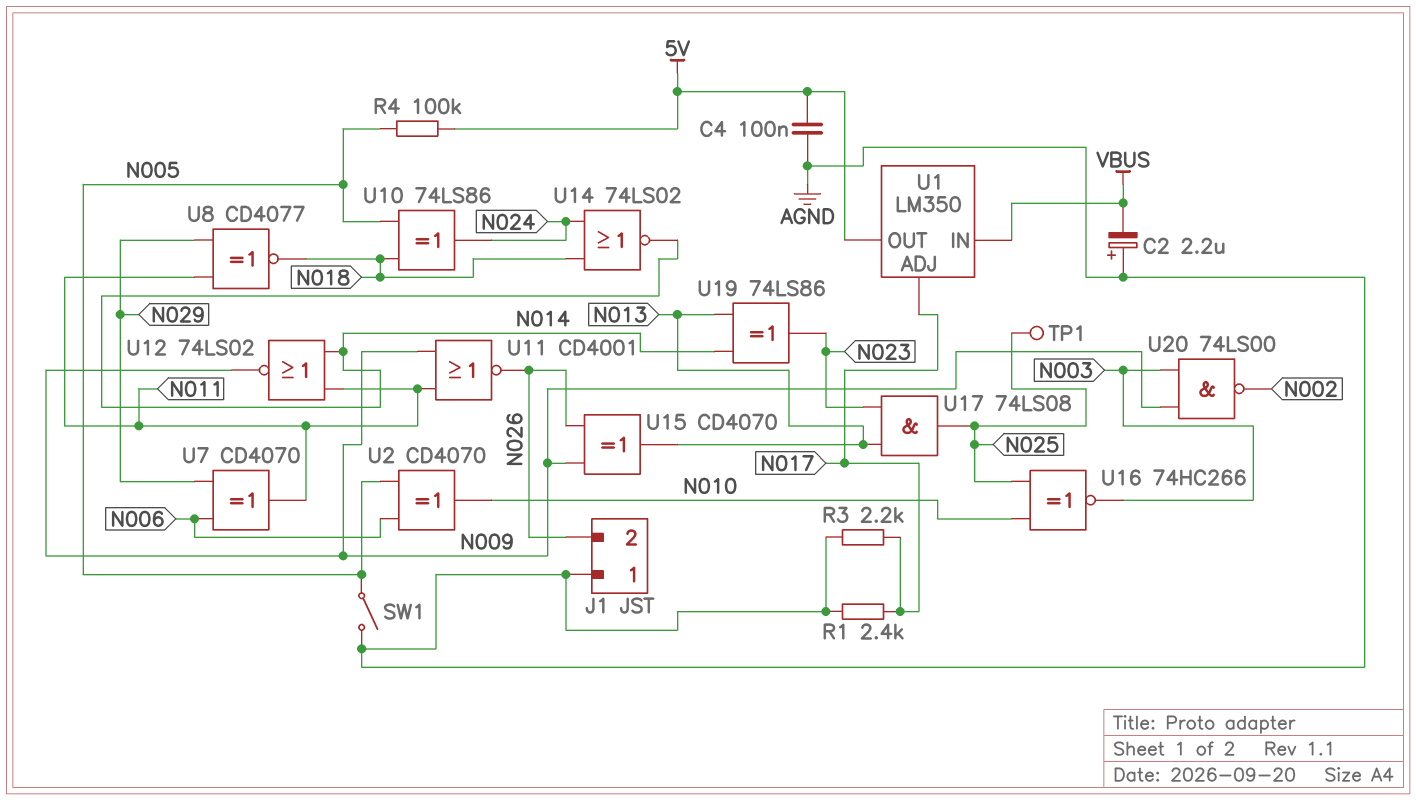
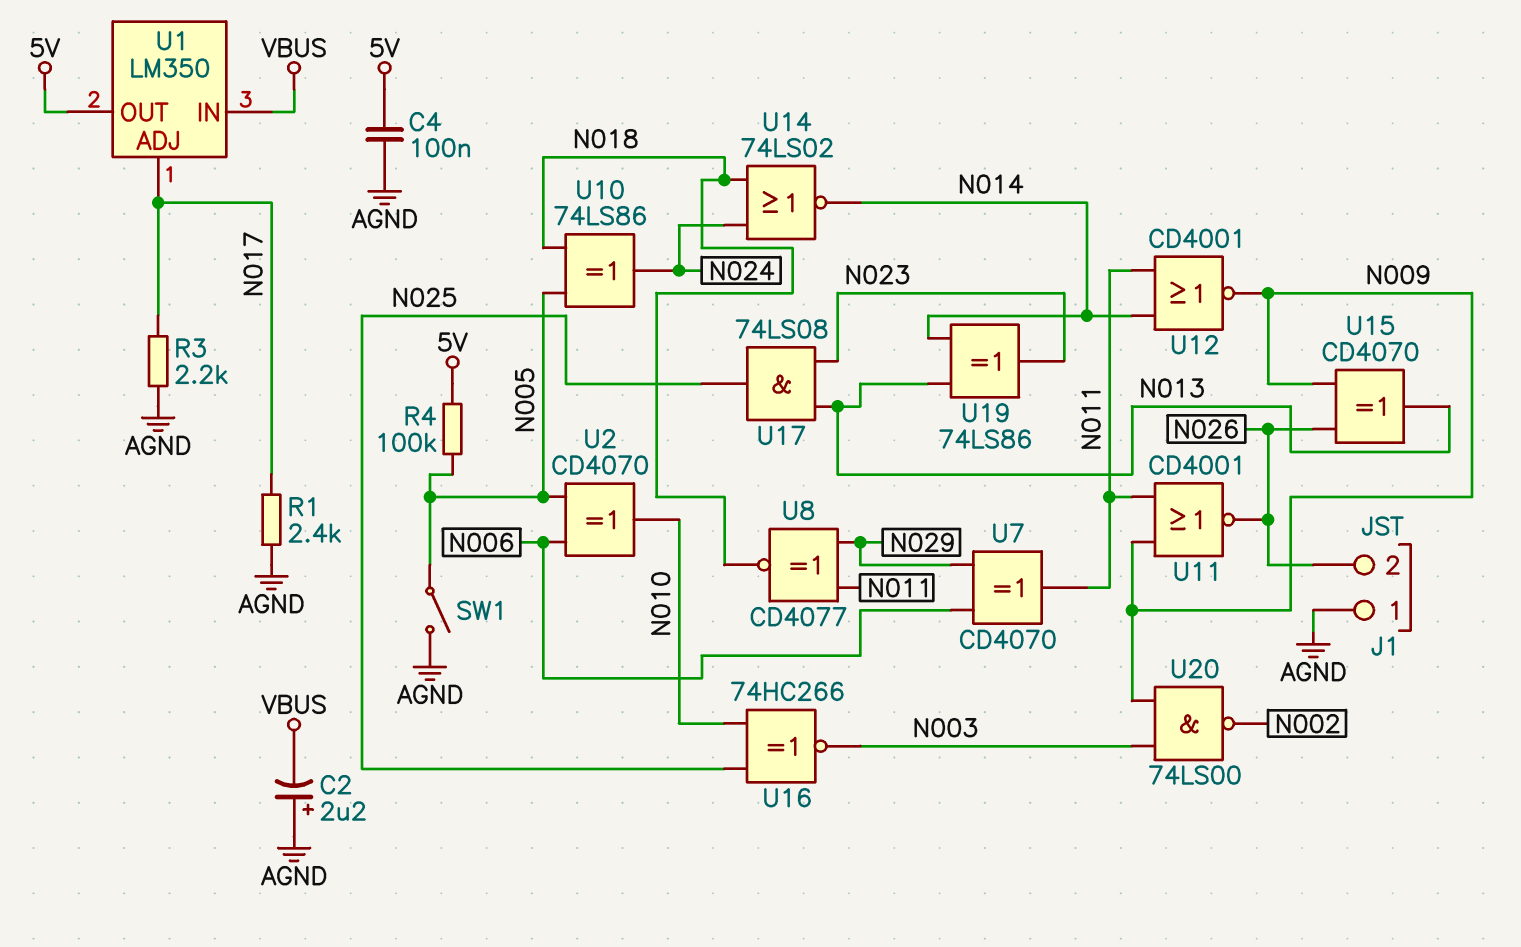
TP1: test point (N025) -> none
U12: NOR 74LS02 (in N011, in N014, out N009) -> NOR CD4001 (in N011, in N014, out N009)

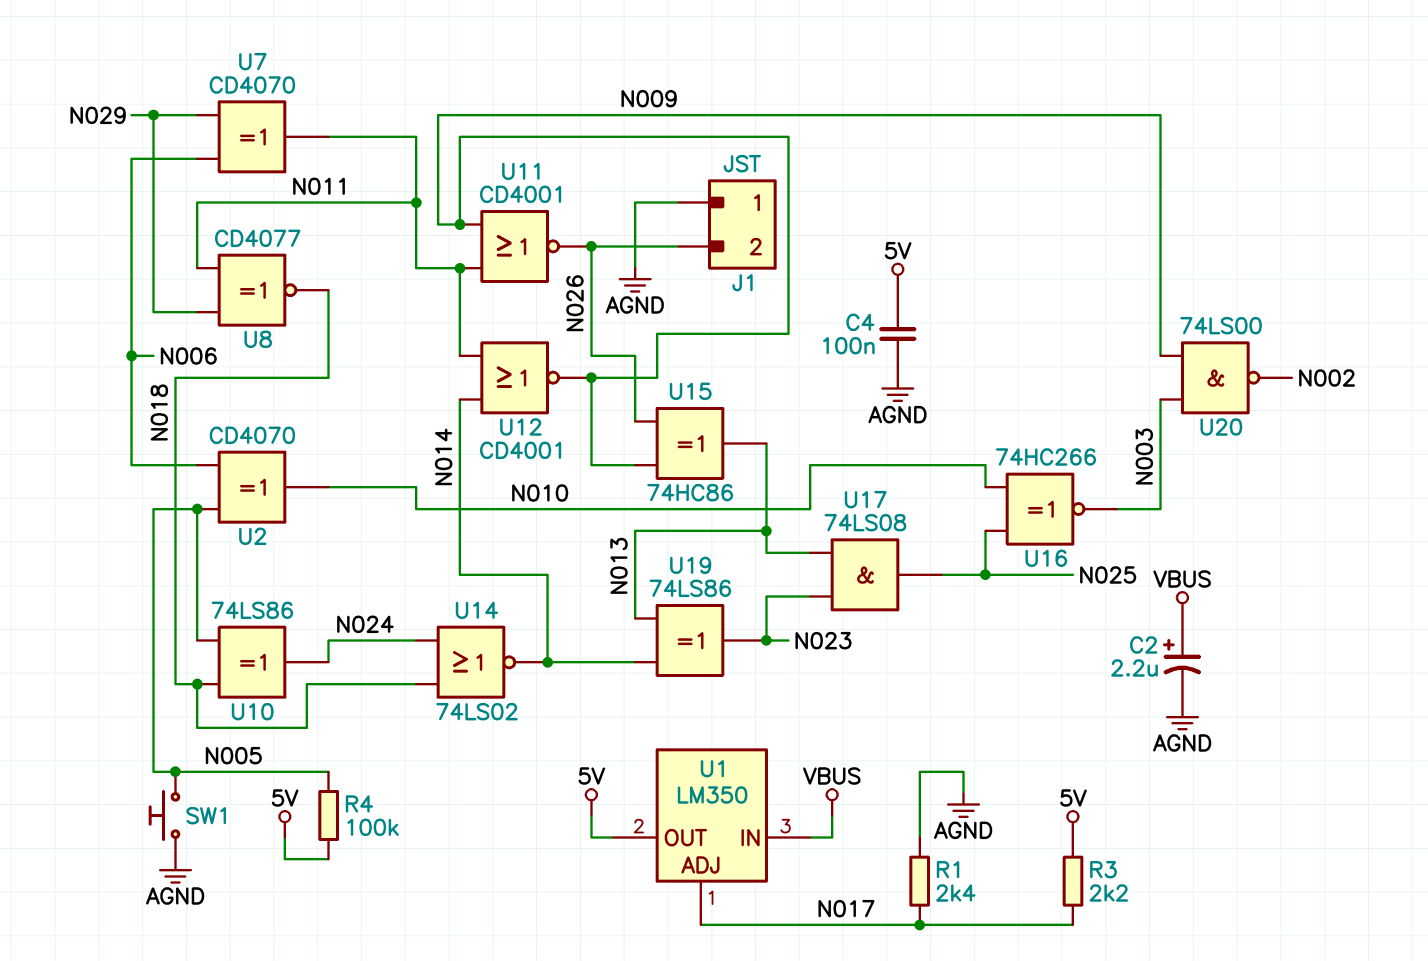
C2: 2.2uF (plus AGND, minus VBUS) -> 2.2uF (plus VBUS, minus AGND)
R3: 2.2k (AGND, N017) -> 2.2k (5V, N017)
SW1: switch (AGND, N005) -> button (AGND, N005)
U15: XOR CD4070 (in N009, in N026, out N013) -> XOR 74HC86 (in N009, in N026, out N013)

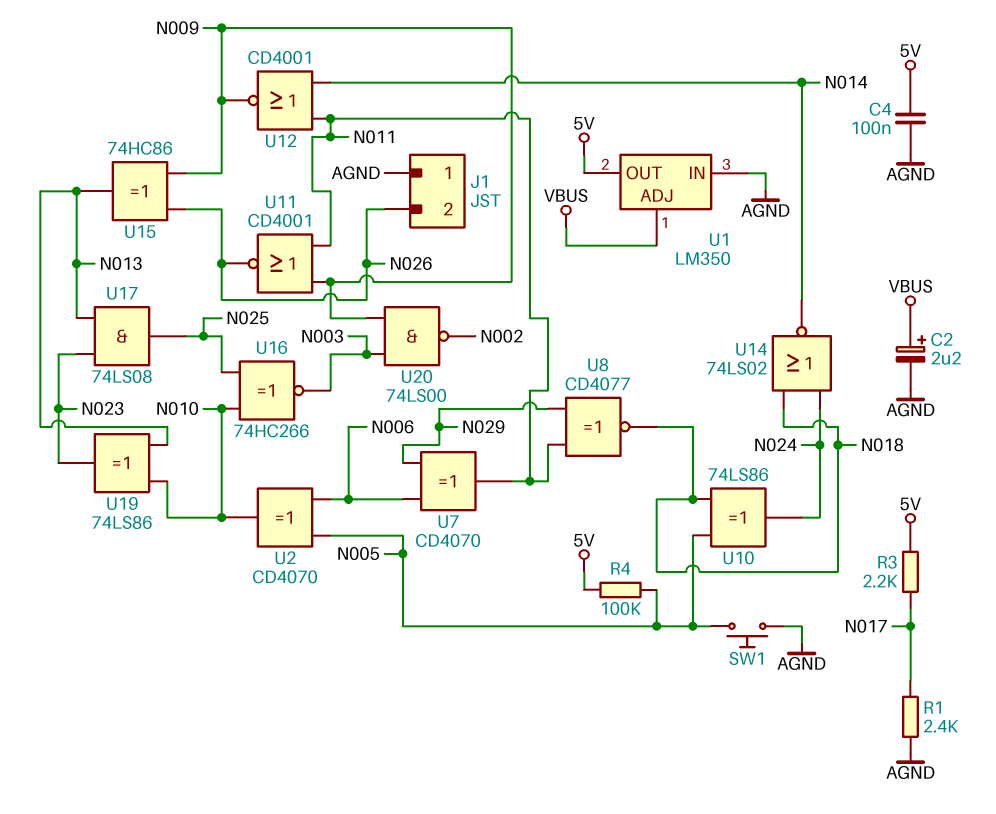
U1 pin ADJ: N017 -> VBUS
U1 pin IN: VBUS -> AGND
U19: XOR 74LS86 (in N013, in N014, out N023) -> XOR 74LS86 (in N010, in N013, out N023)

